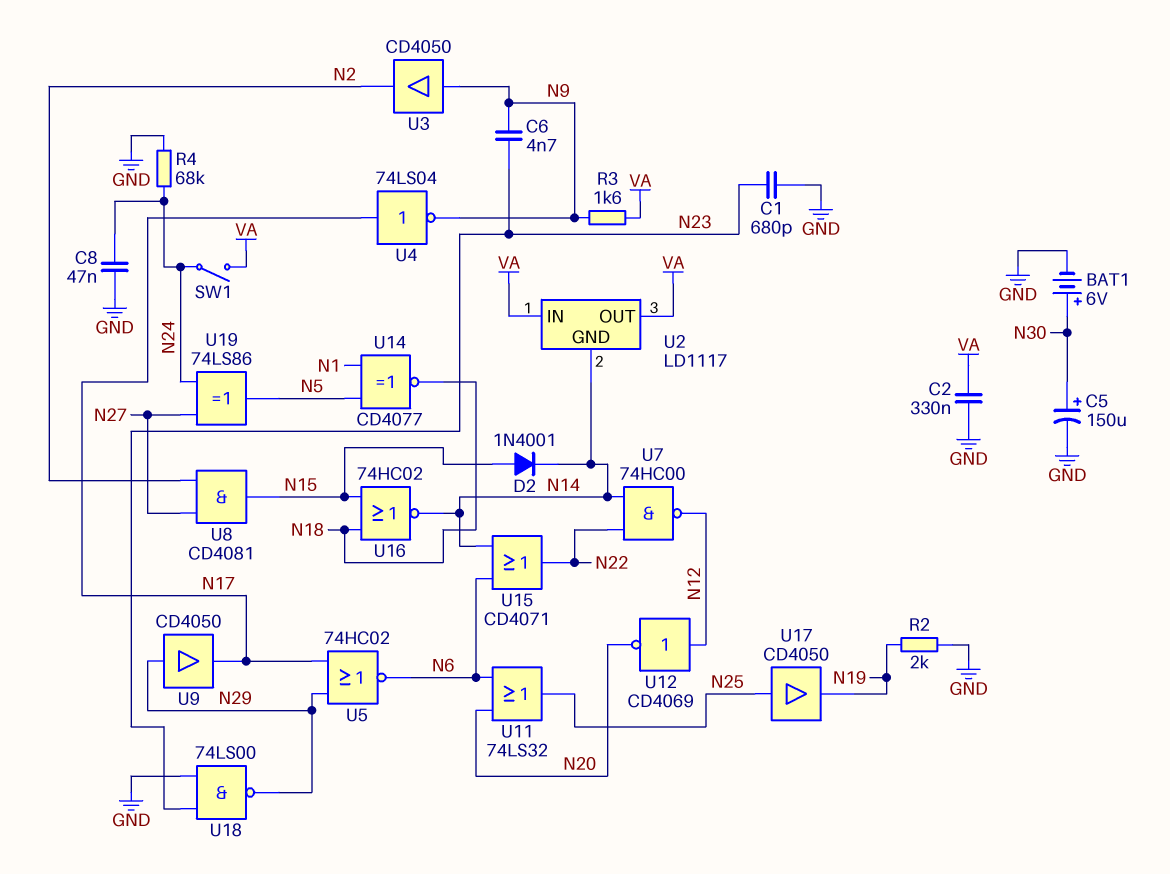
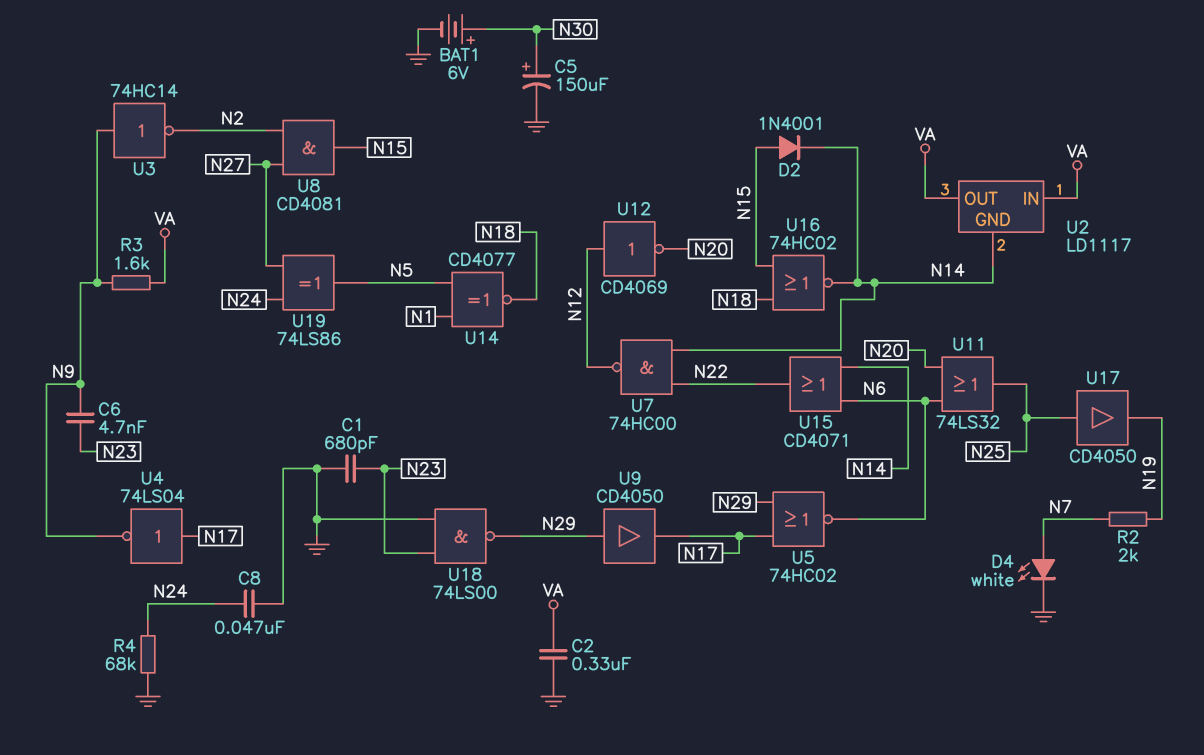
D4: none -> LED white (A N7, K GND)
R2: 2k (GND, N19) -> 2k (N7, N19)
SW1: switch (N24, VA) -> none
U3: buffer CD4050 (in N9, out N2) -> NOT 74HC14 (in N9, out N2)

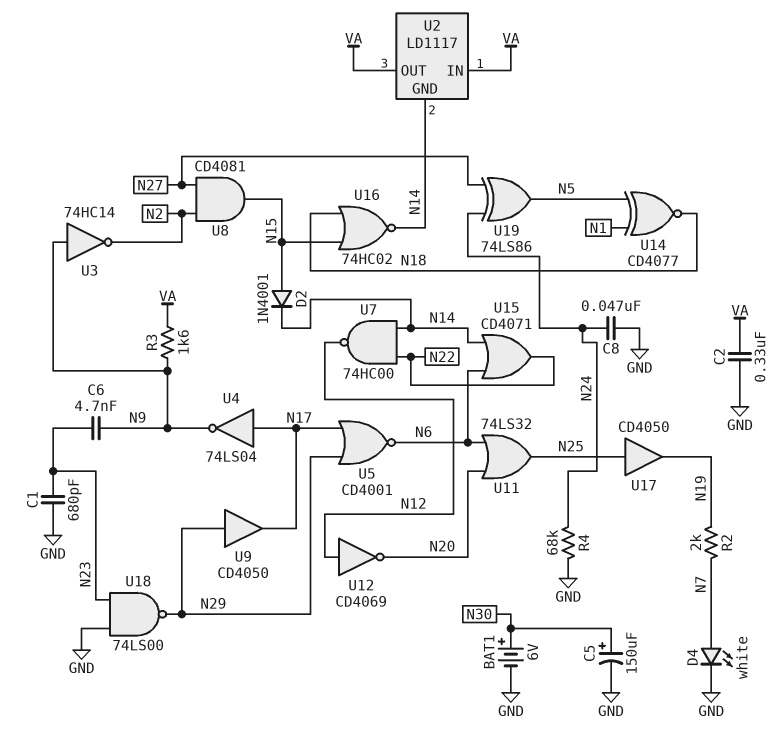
U5: NOR 74HC02 (in N17, in N29, out N6) -> NOR CD4001 (in N17, in N29, out N6)

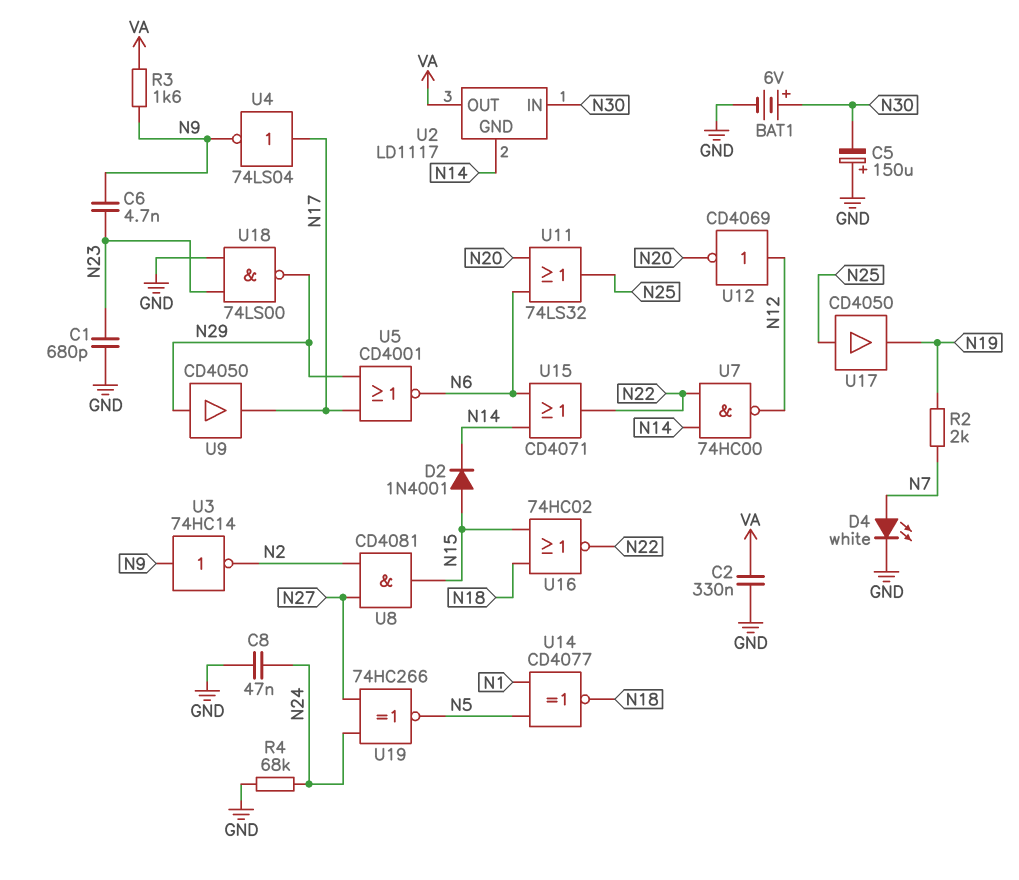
C5: 150uF (plus N30, minus GND) -> 150uF (plus GND, minus N30)
U2 pin IN: VA -> N30
U16: NOR 74HC02 (in N15, in N18, out N14) -> NOR 74HC02 (in N15, in N18, out N22)
U19: XOR 74LS86 (in N24, in N27, out N5) -> XNOR 74HC266 (in N24, in N27, out N5)

